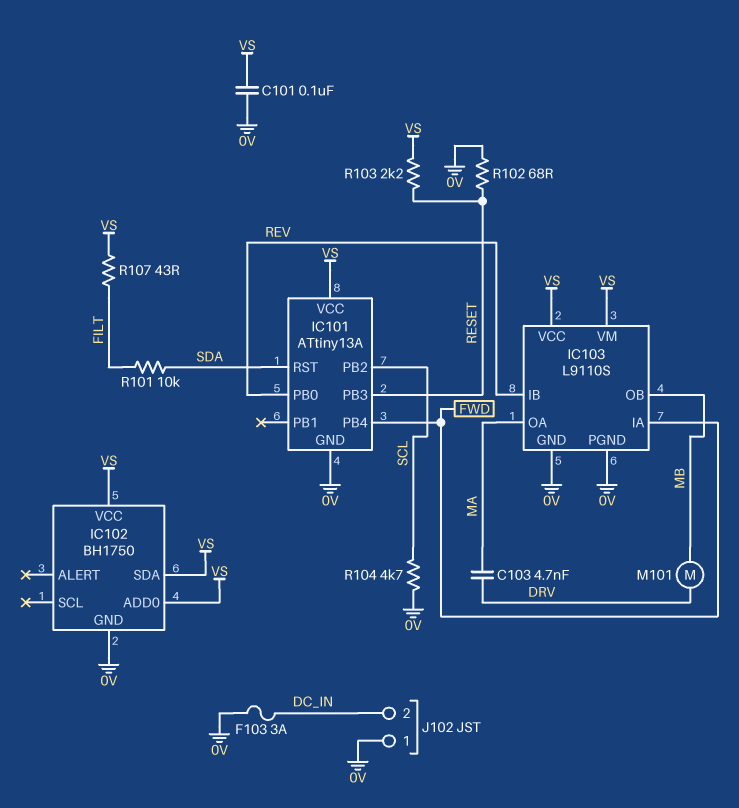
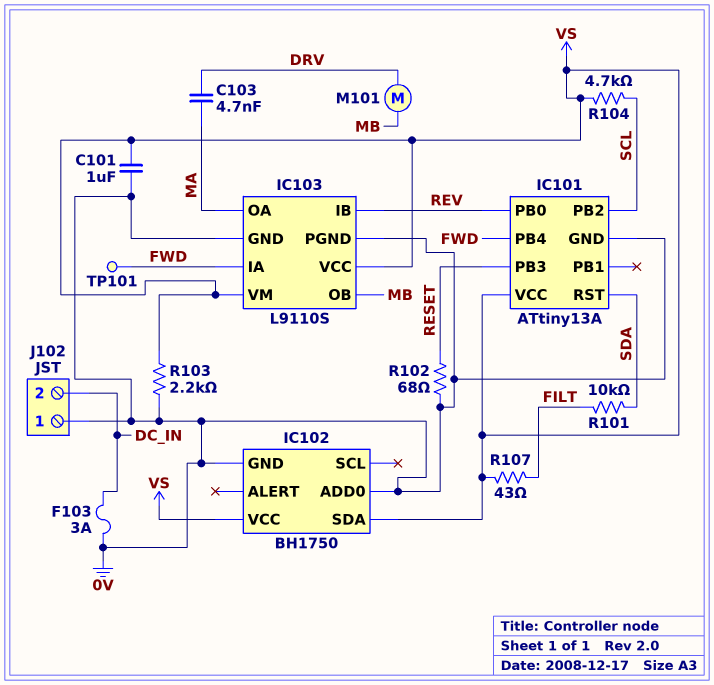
C101: 100nF (0V, VS) -> 1uF (0V, VS)
IC102 pin ADD0: VS -> 0V
R103: 2.2k (RESET, VS) -> 2.2k (0V, VS)
R104: 4.7k (0V, SCL) -> 4.7k (SCL, VS)
TP101: none -> test point (FWD)

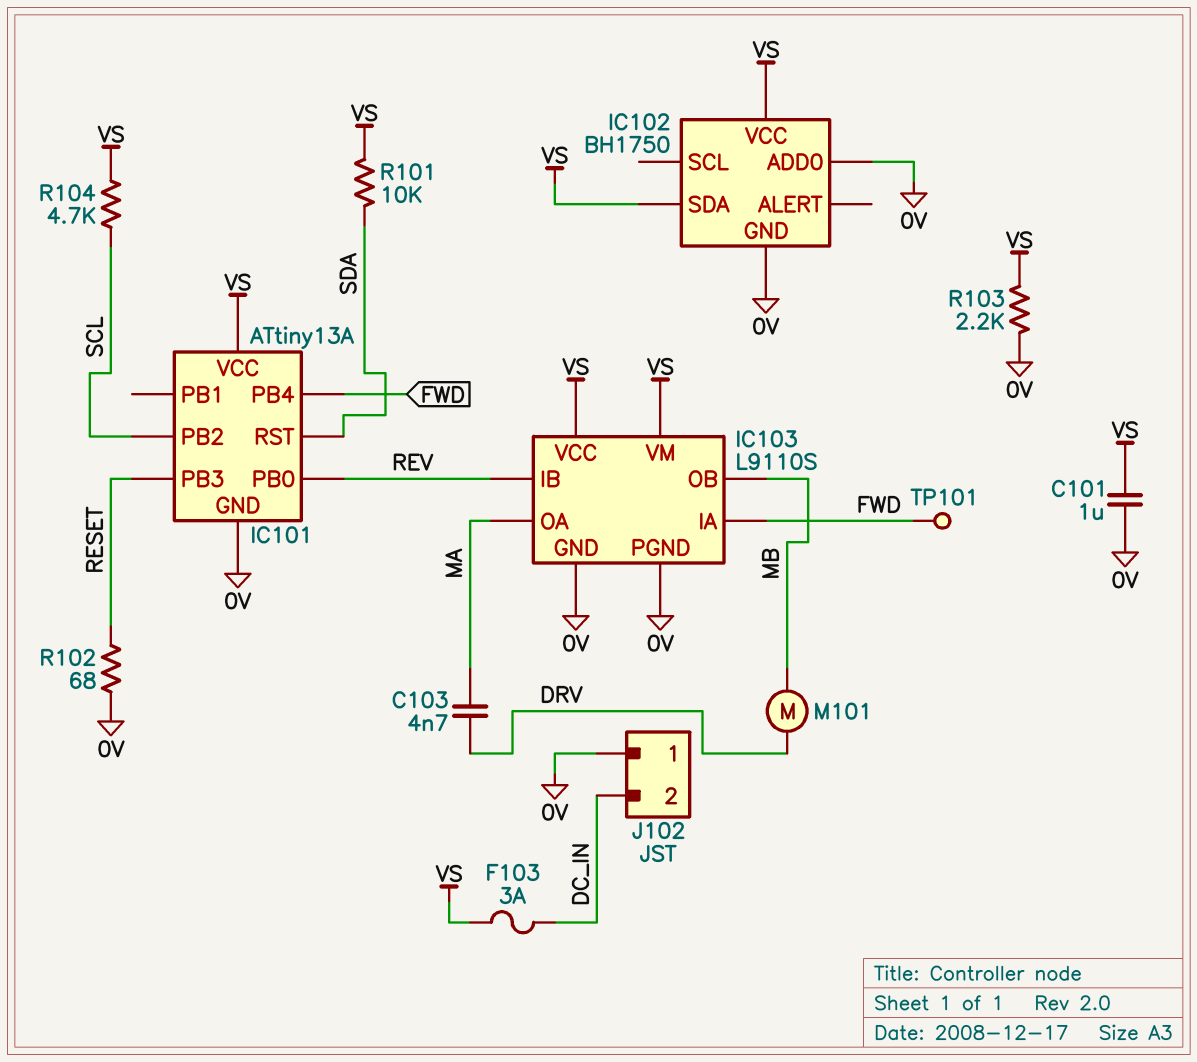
F103: 3A (0V, DC_IN) -> 3A (DC_IN, VS)
R101: 10k (FILT, SDA) -> 10k (SDA, VS)
R107: 43 (FILT, VS) -> none

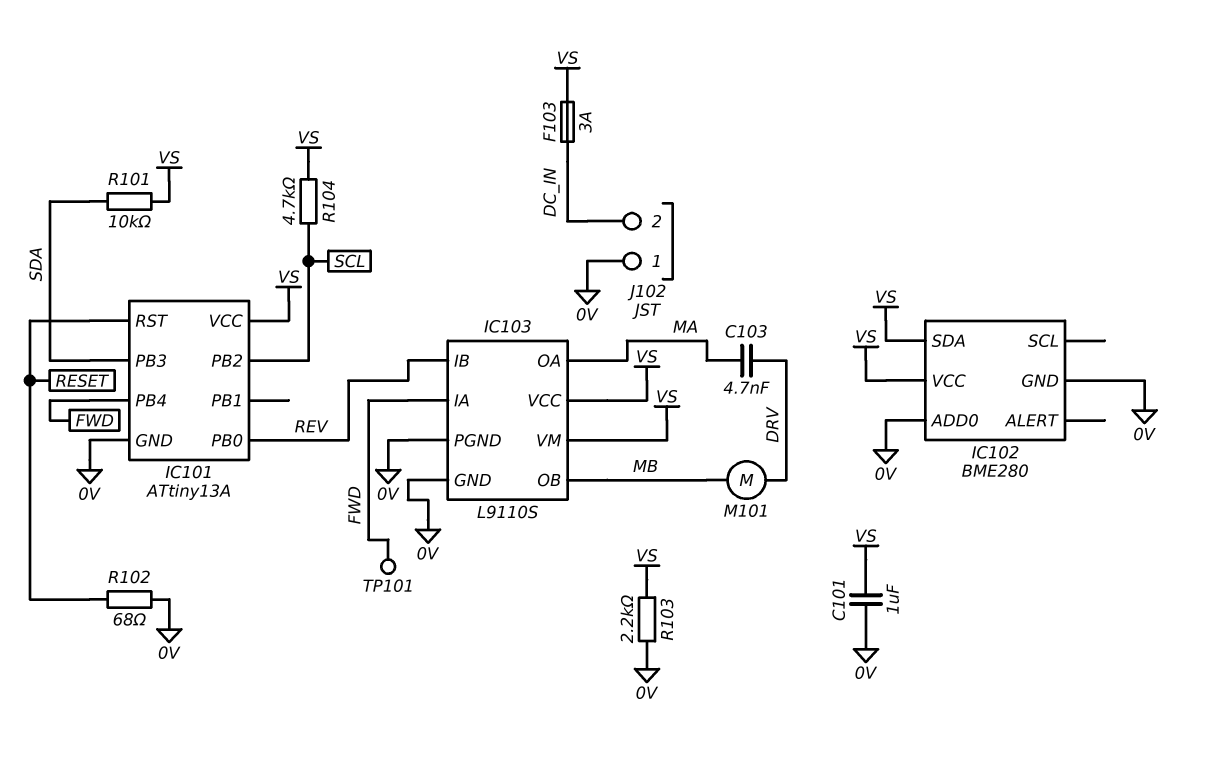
IC101 pin PB3: RESET -> SDA
IC101 pin RST: SDA -> RESET
IC102: BH1750 -> BME280

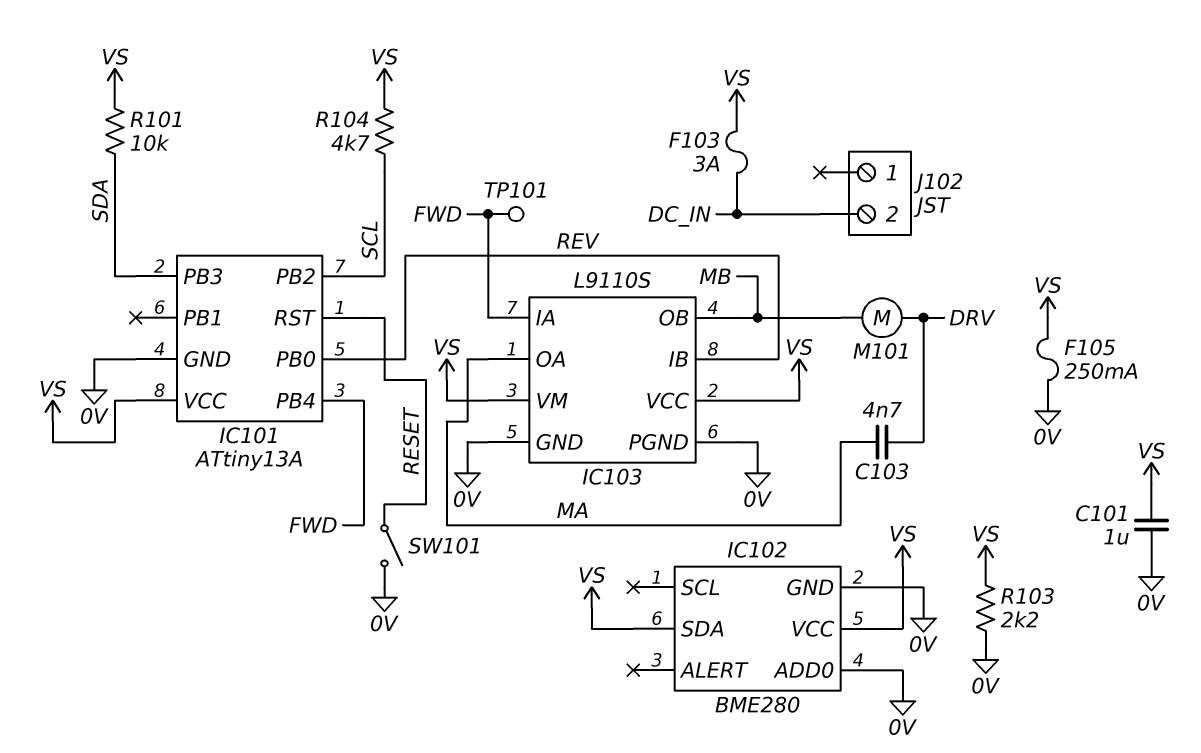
F105: none -> 250mA (0V, VS)
J102 pin 1: 0V -> none
R102: 68 (0V, RESET) -> none
SW101: none -> switch (0V, RESET)

